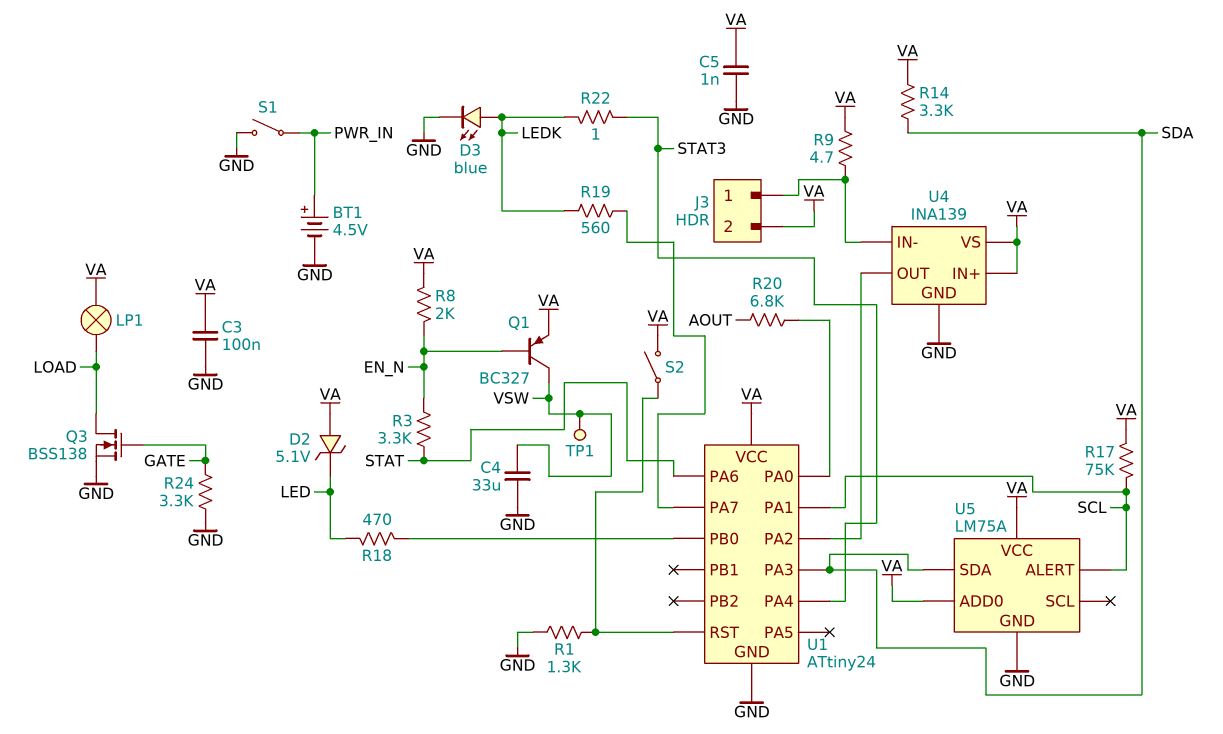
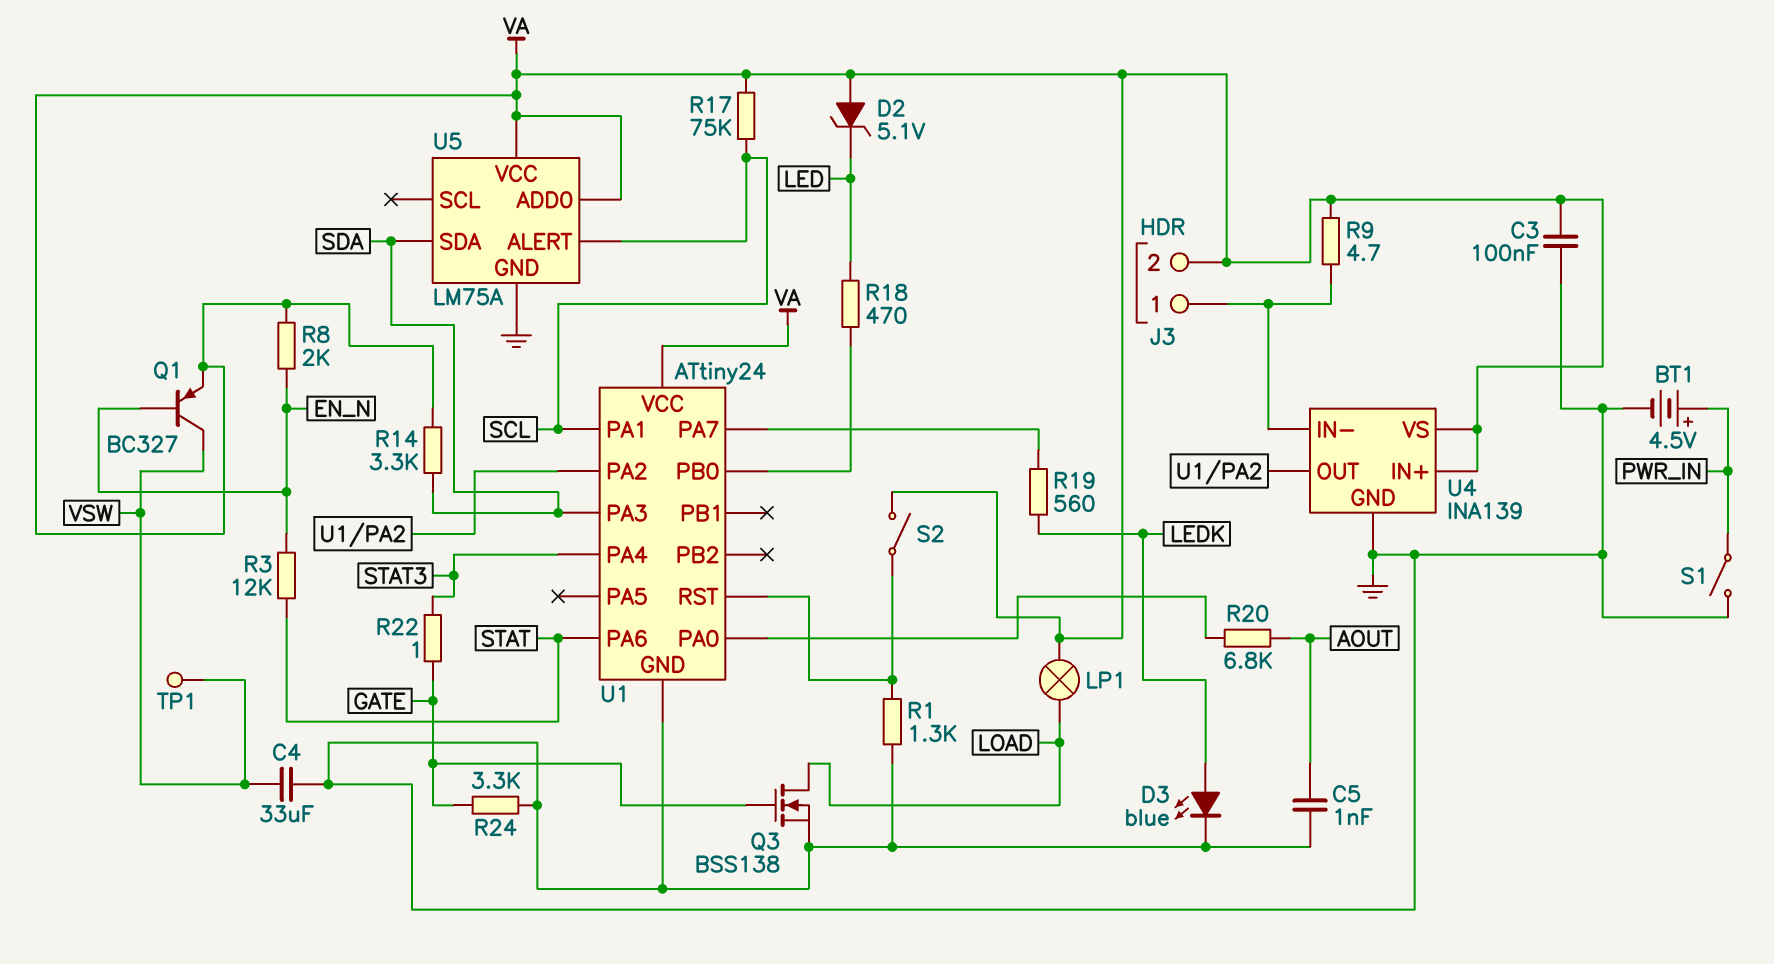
C5: 1nF (GND, VA) -> 1nF (AOUT, GND)
R3: 3.3k (EN_N, STAT) -> 12k (EN_N, STAT)
R22: 1 (LEDK, STAT3) -> 1 (GATE, STAT3)

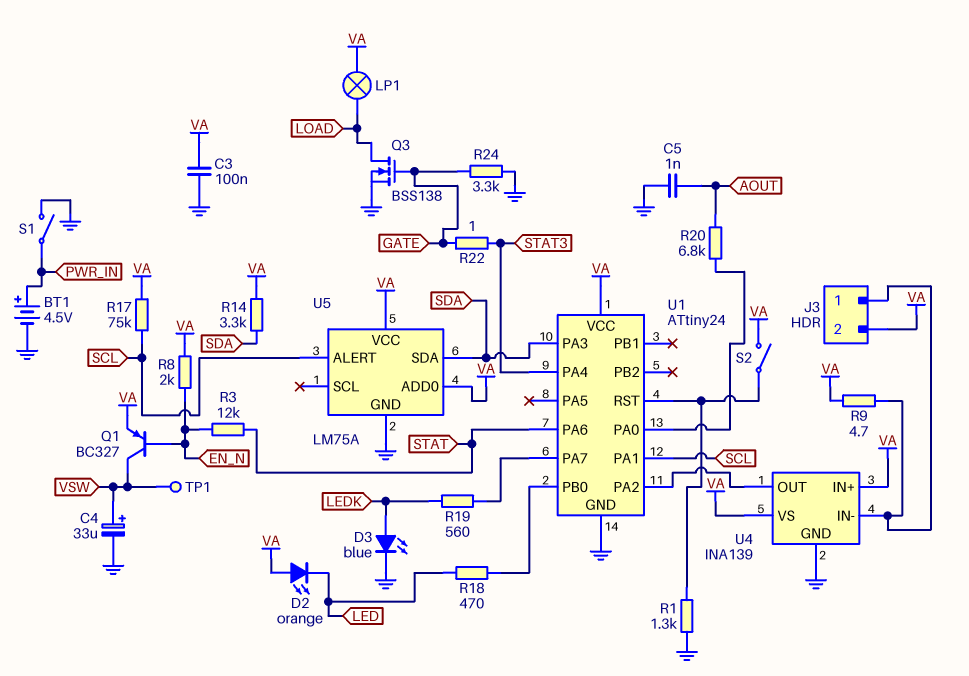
C4: 33uF (GND, VSW) -> 33uF (plus VSW, minus GND)
D2: zener 5.1V (A VA, K LED) -> LED orange (A VA, K LED)

